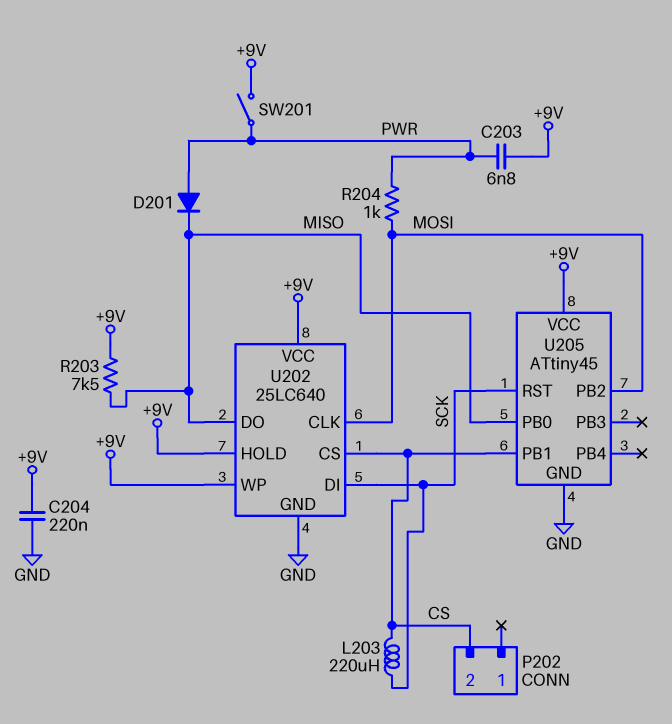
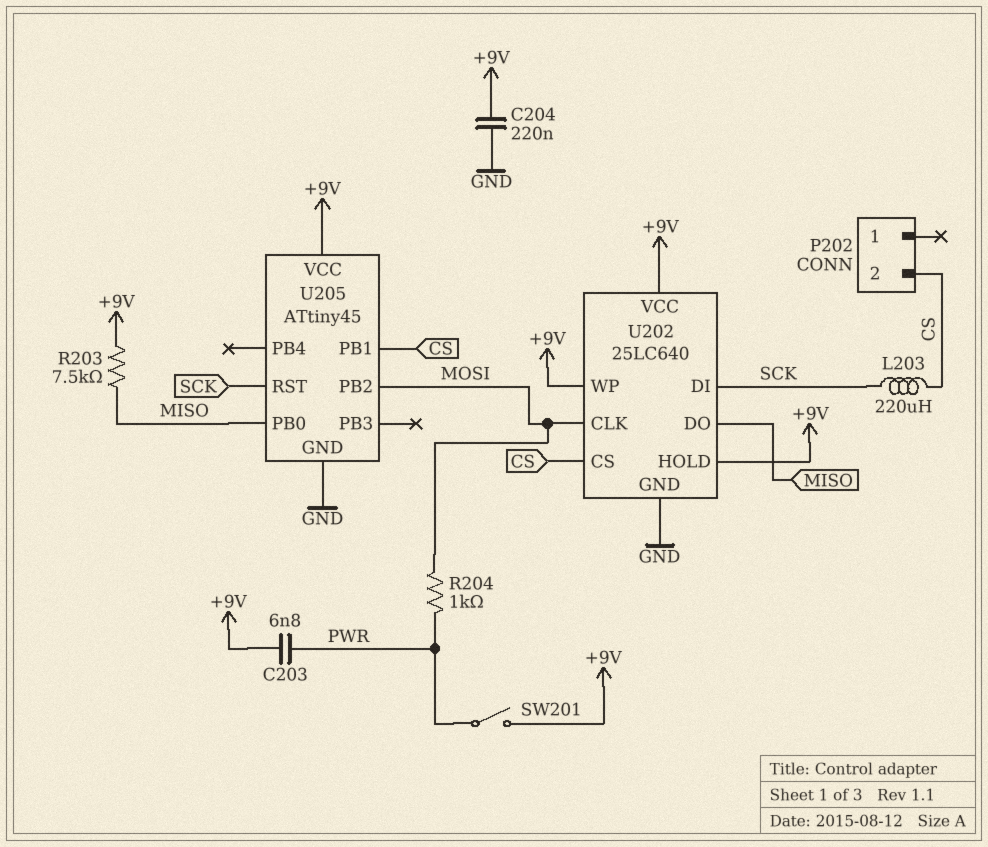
D201: diode (A PWR, K MISO) -> none

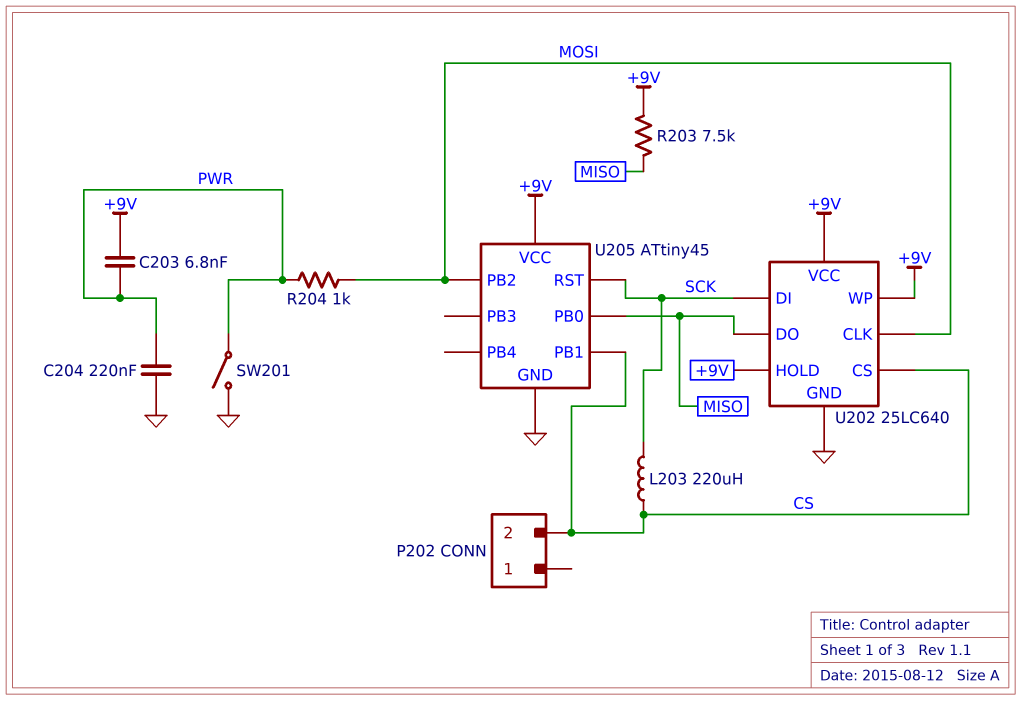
C204: 220nF (+9V, GND) -> 220nF (GND, PWR)
SW201: switch (+9V, PWR) -> switch (GND, PWR)

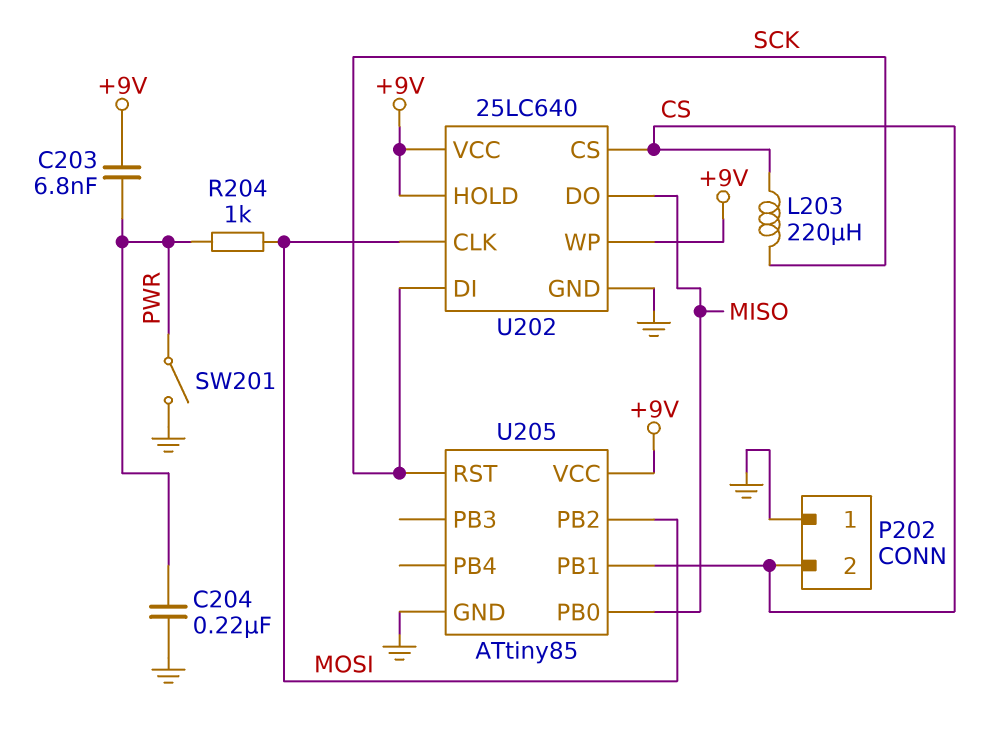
P202 pin 1: none -> GND
R203: 7.5k (+9V, MISO) -> none
U205: ATtiny45 -> ATtiny85

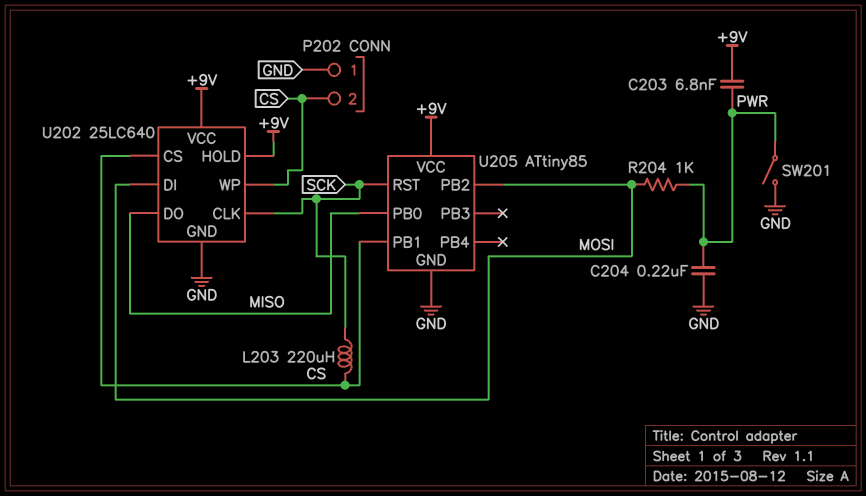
U202 pin CLK: MOSI -> SCK
U202 pin DI: SCK -> MOSI
U202 pin WP: +9V -> CS

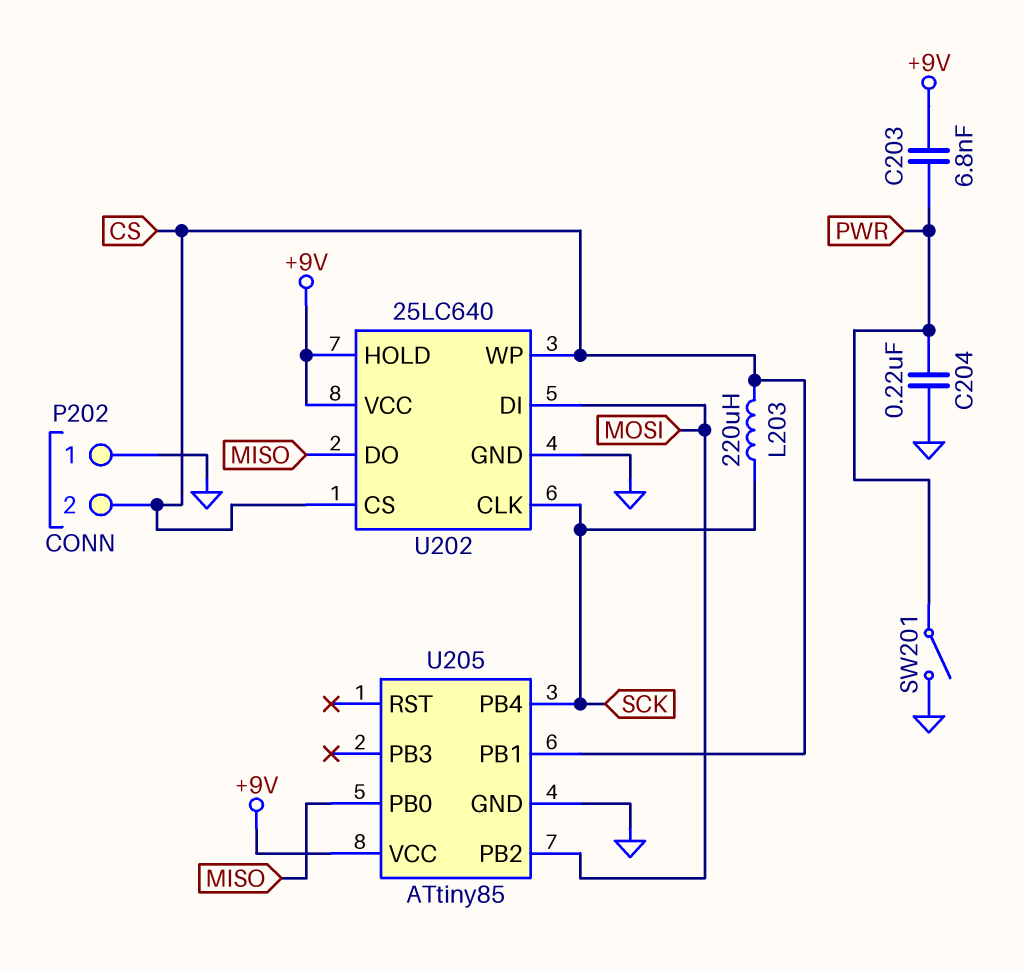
R204: 1k (MOSI, PWR) -> none
U205 pin PB4: none -> SCK
U205 pin RST: SCK -> none

